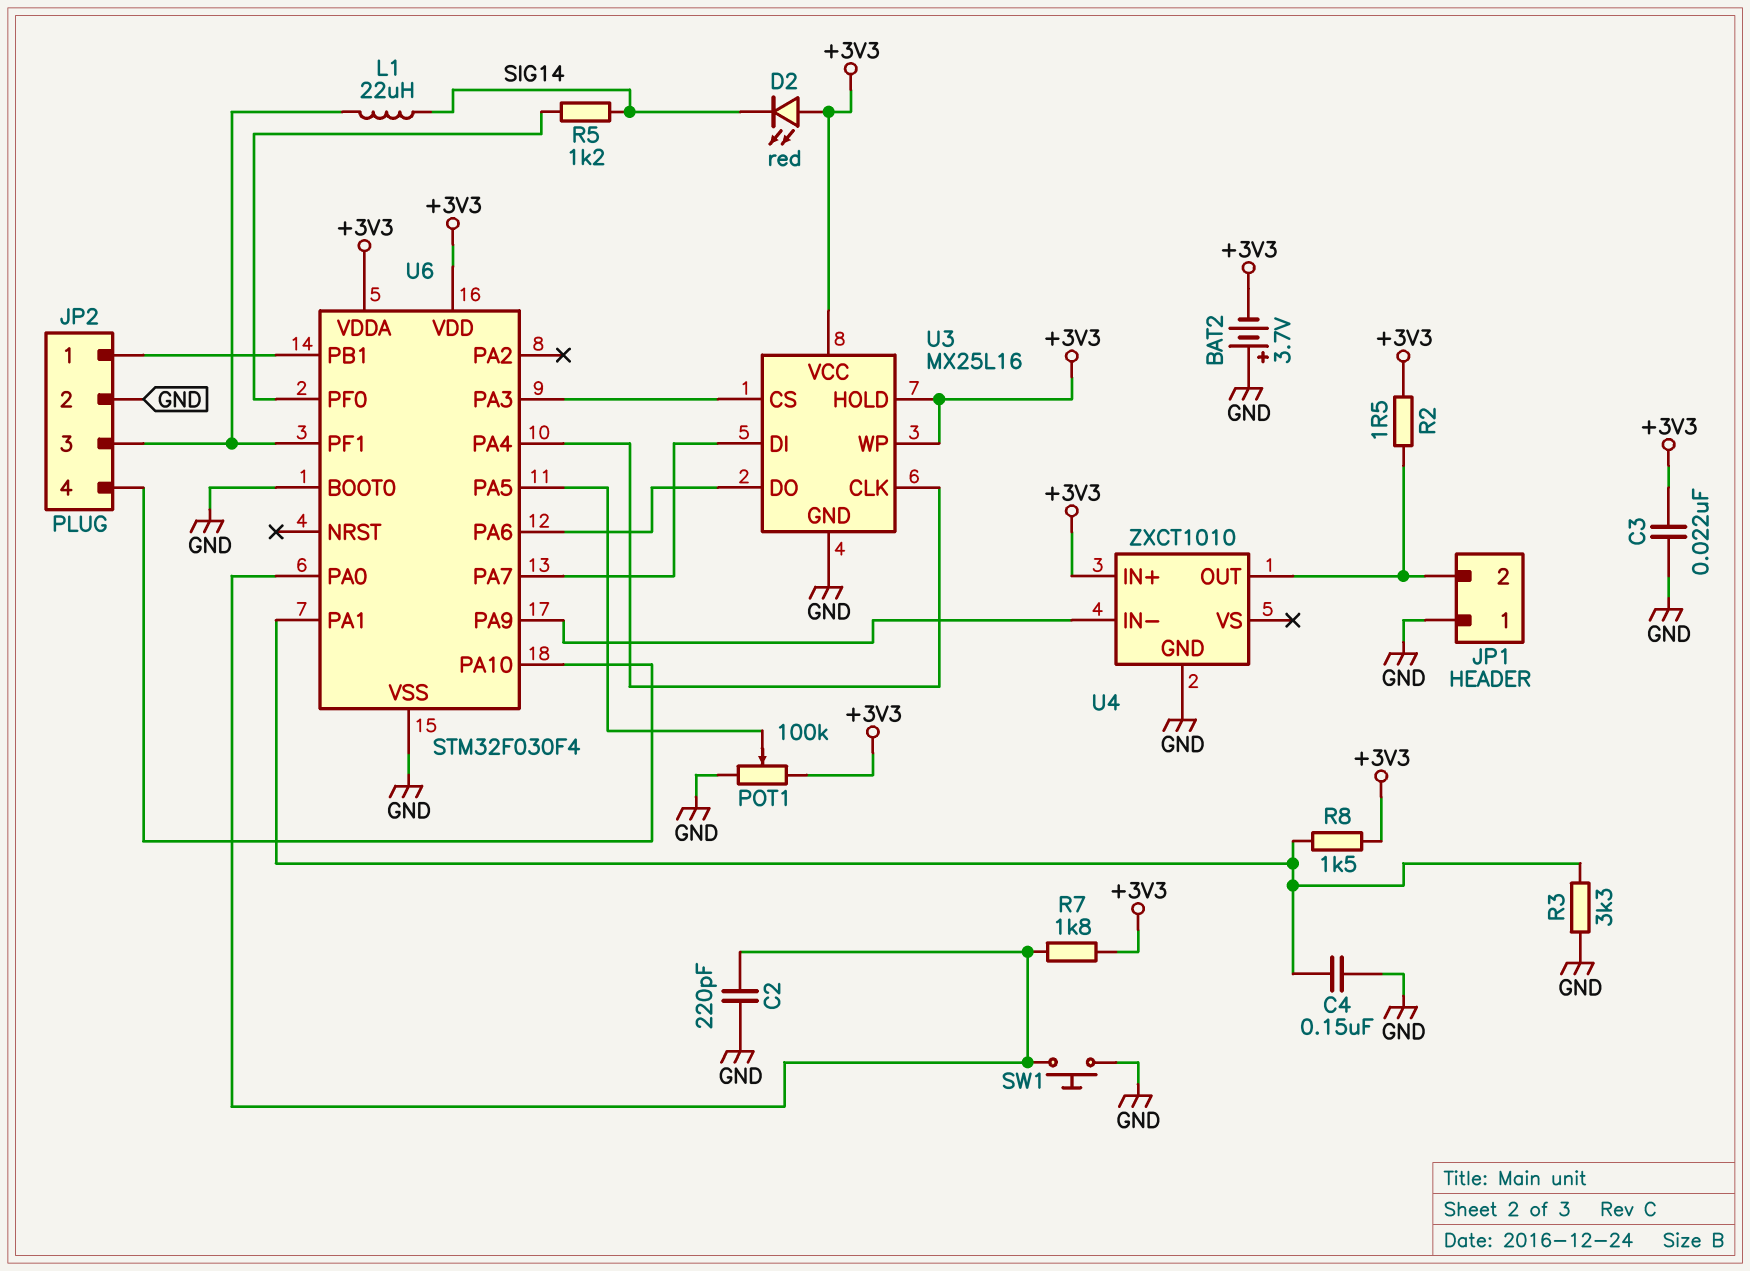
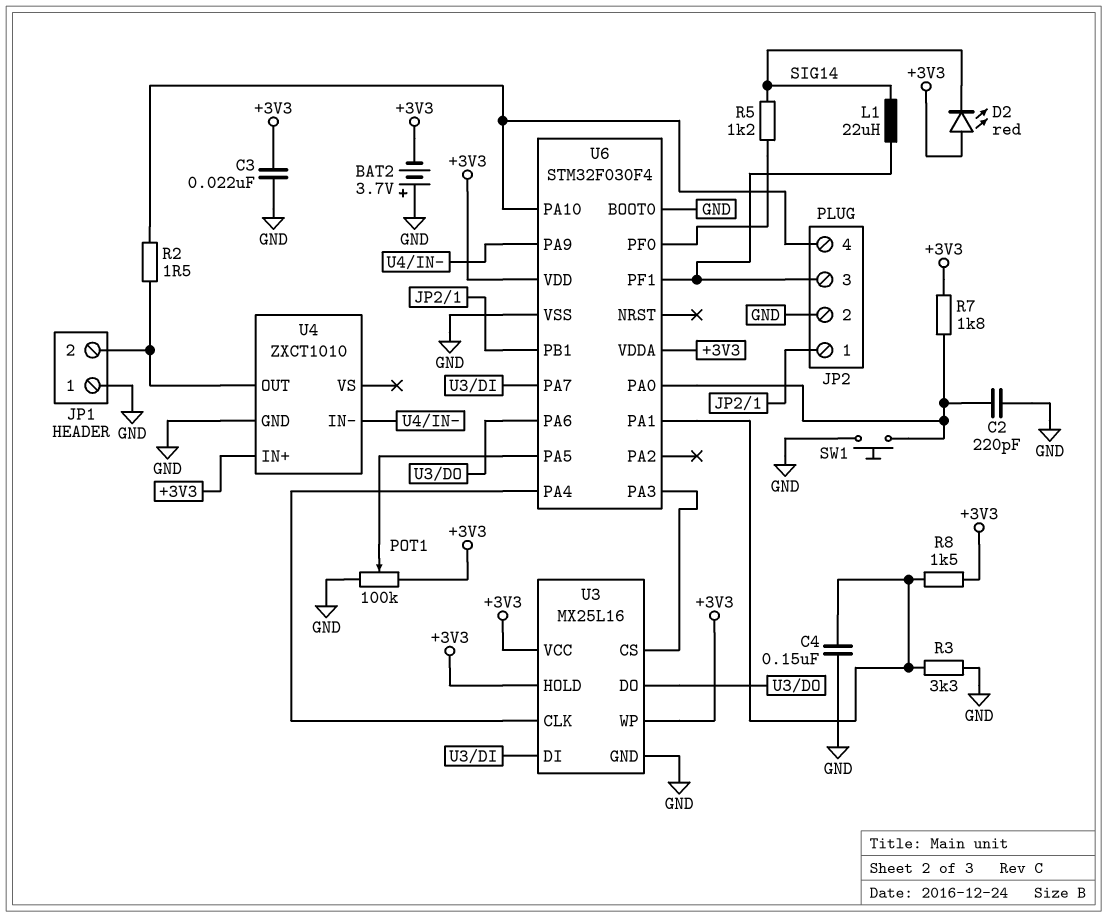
R2: 1.5 (+3V3, JP1/2) -> 1.5 (JP1/2, JP2/4)

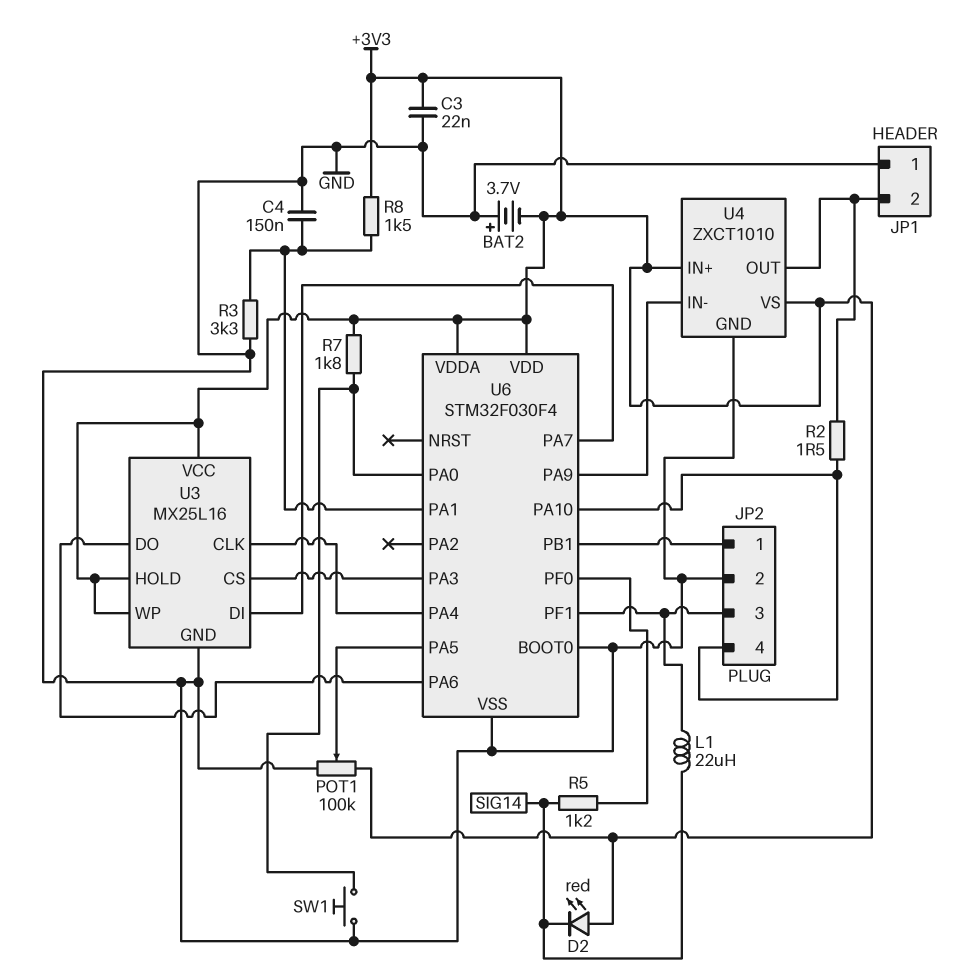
C2: 220pF (GND, U6/PA0) -> none
U4 pin VS: none -> +3V3

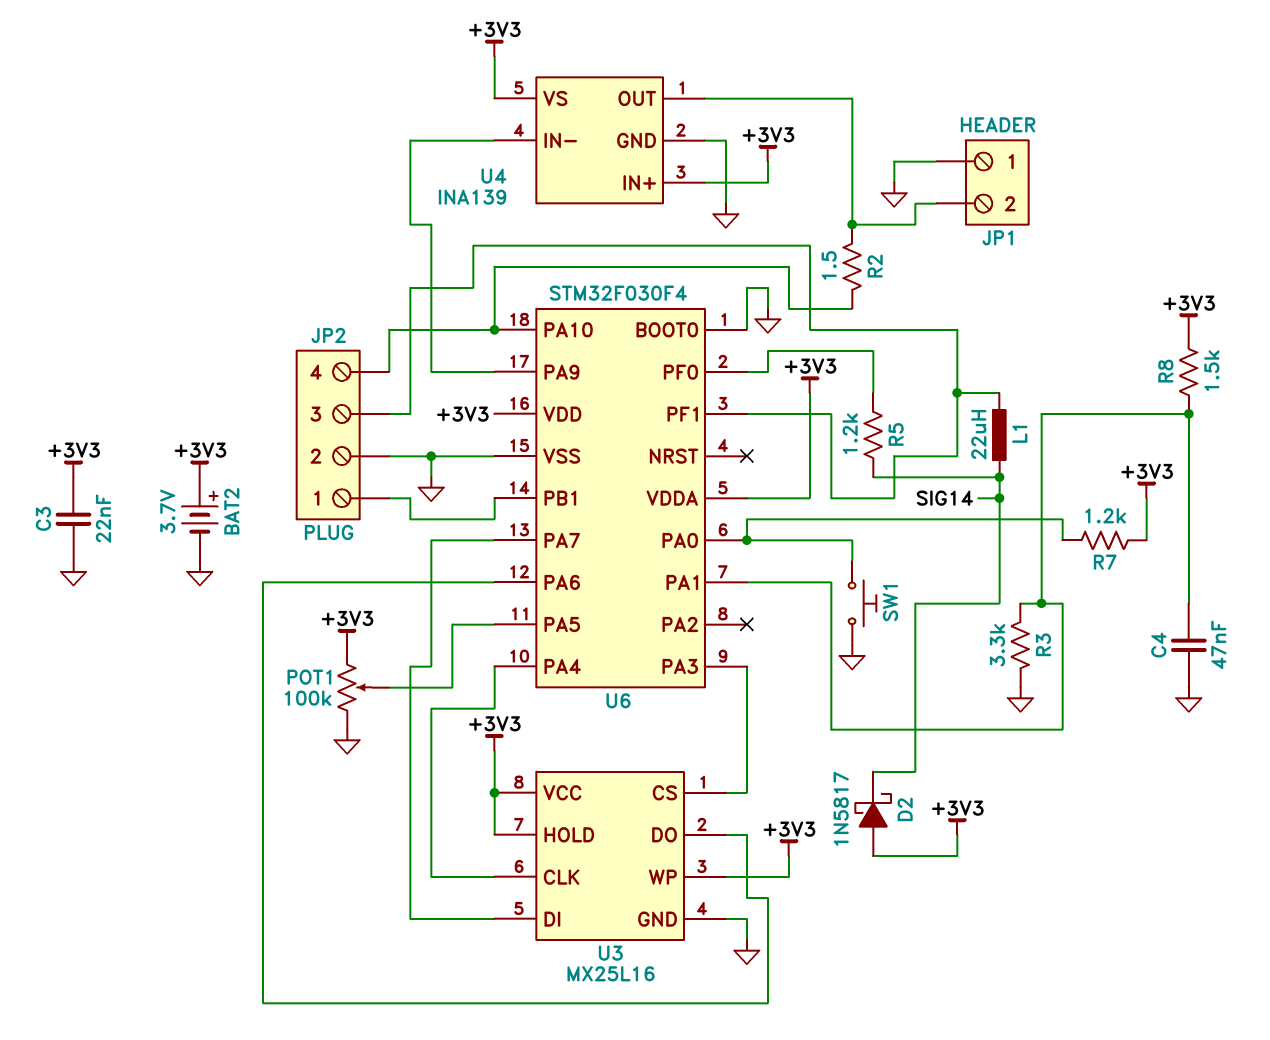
BAT2: 3.7V (plus GND, minus +3V3) -> 3.7V (plus +3V3, minus GND)
C4: 150nF (GND, U6/PA1) -> 47nF (GND, U6/PA1)
D2: LED red (A +3V3, K SIG14) -> schottky 1N5817 (A +3V3, K SIG14)
R7: 1.8k (+3V3, U6/PA0) -> 1.2k (+3V3, U6/PA0)
U4: ZXCT1010 -> INA139

